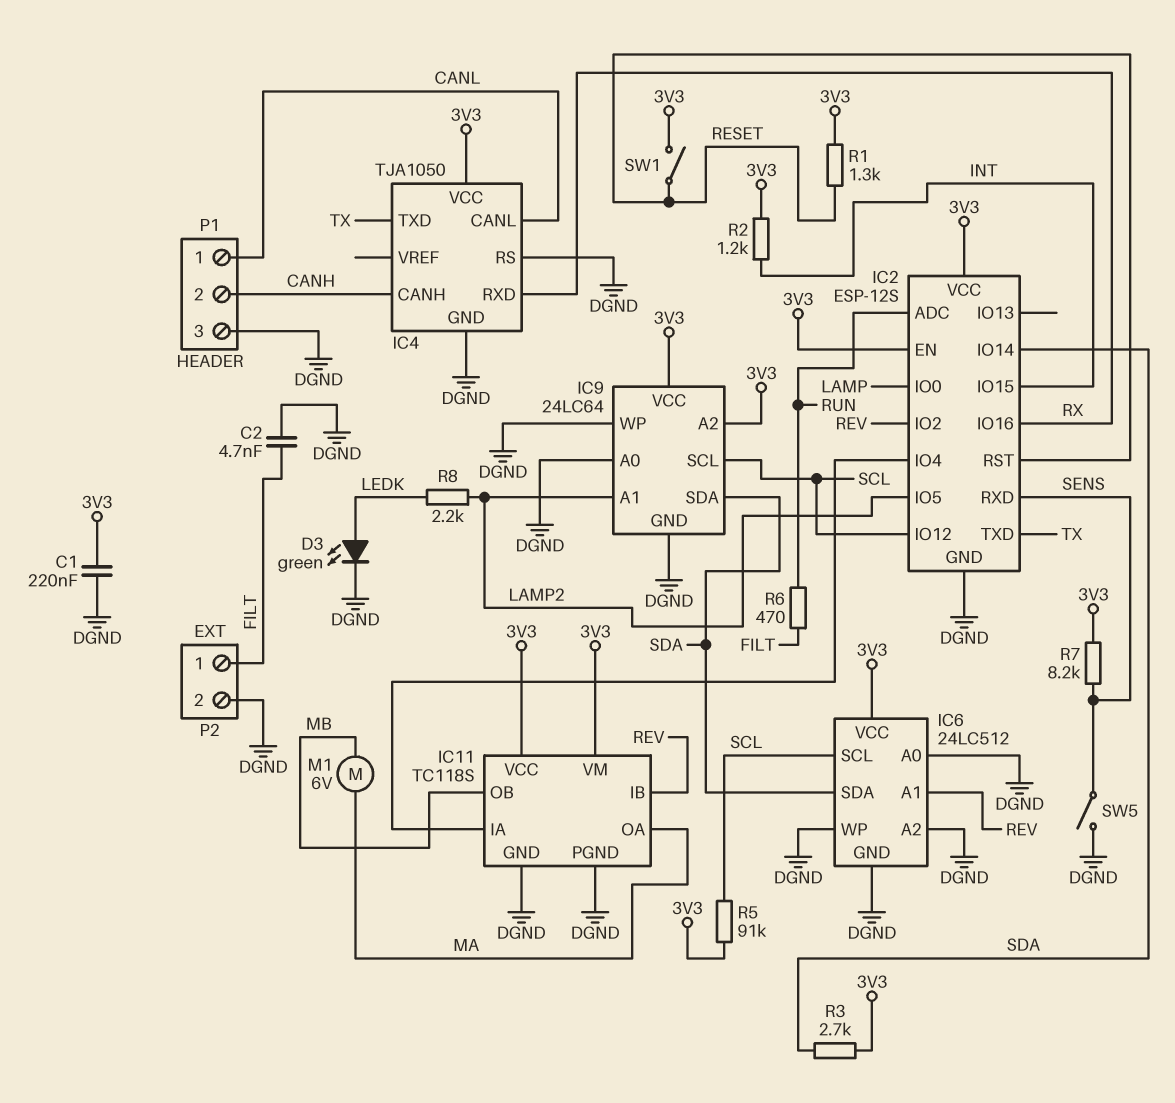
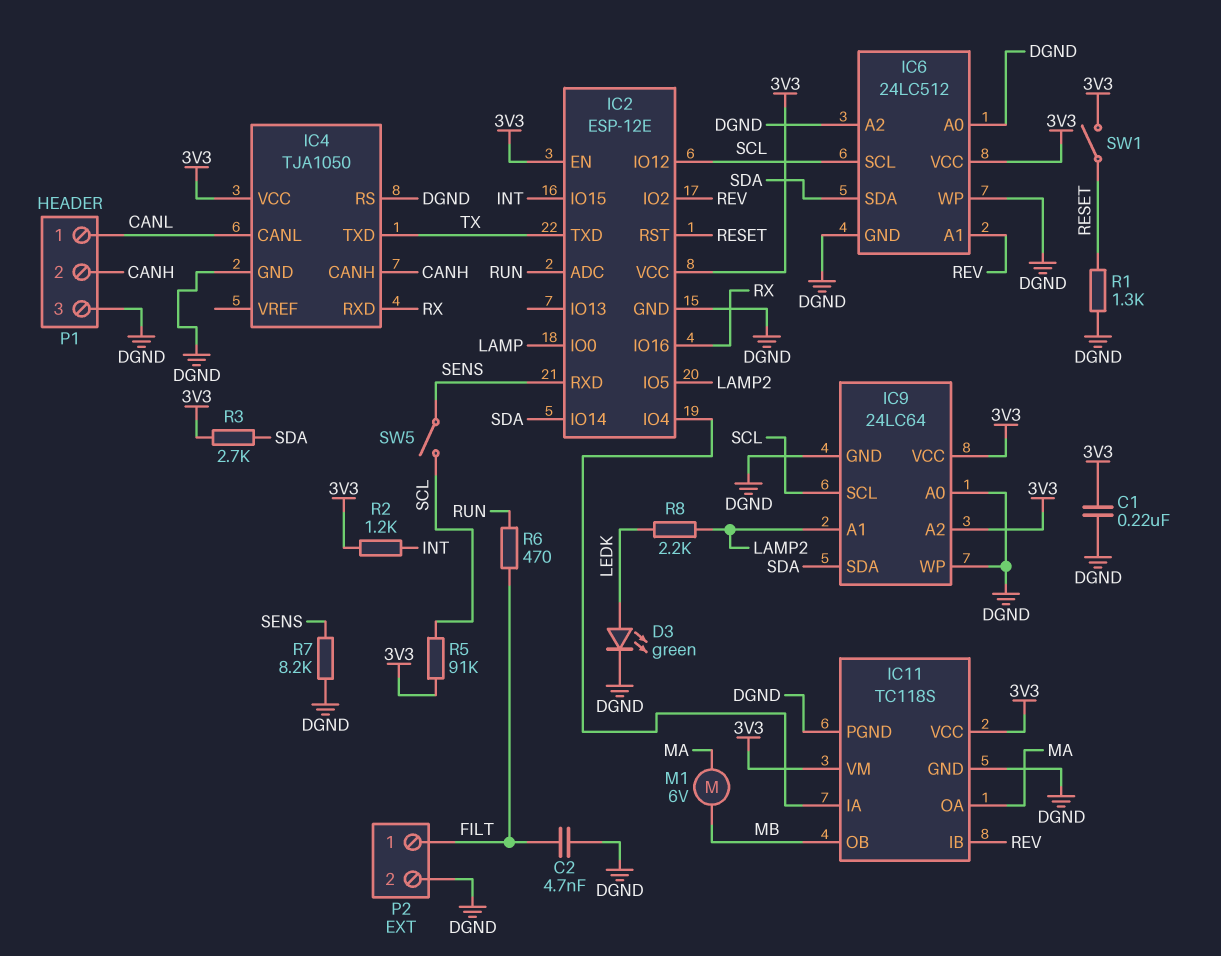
IC2: ESP-12S -> ESP-12E
R1: 1.3k (3V3, RESET) -> 1.3k (DGND, RESET)
R7: 8.2k (3V3, SENS) -> 8.2k (DGND, SENS)
SW5: switch (DGND, SENS) -> switch (SCL, SENS)

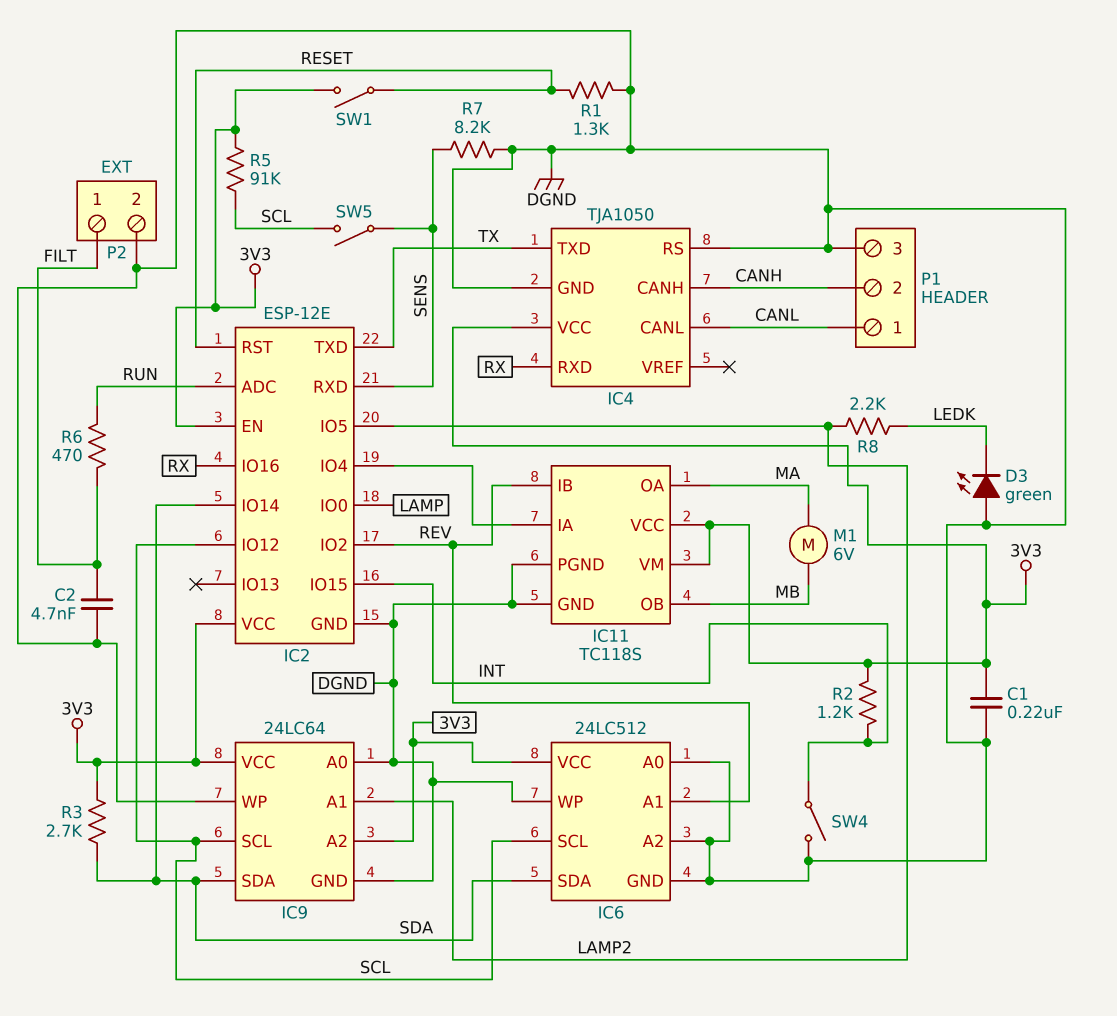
D3: LED green (A LEDK, K DGND) -> LED green (A DGND, K LEDK)
SW4: none -> switch (DGND, INT)

